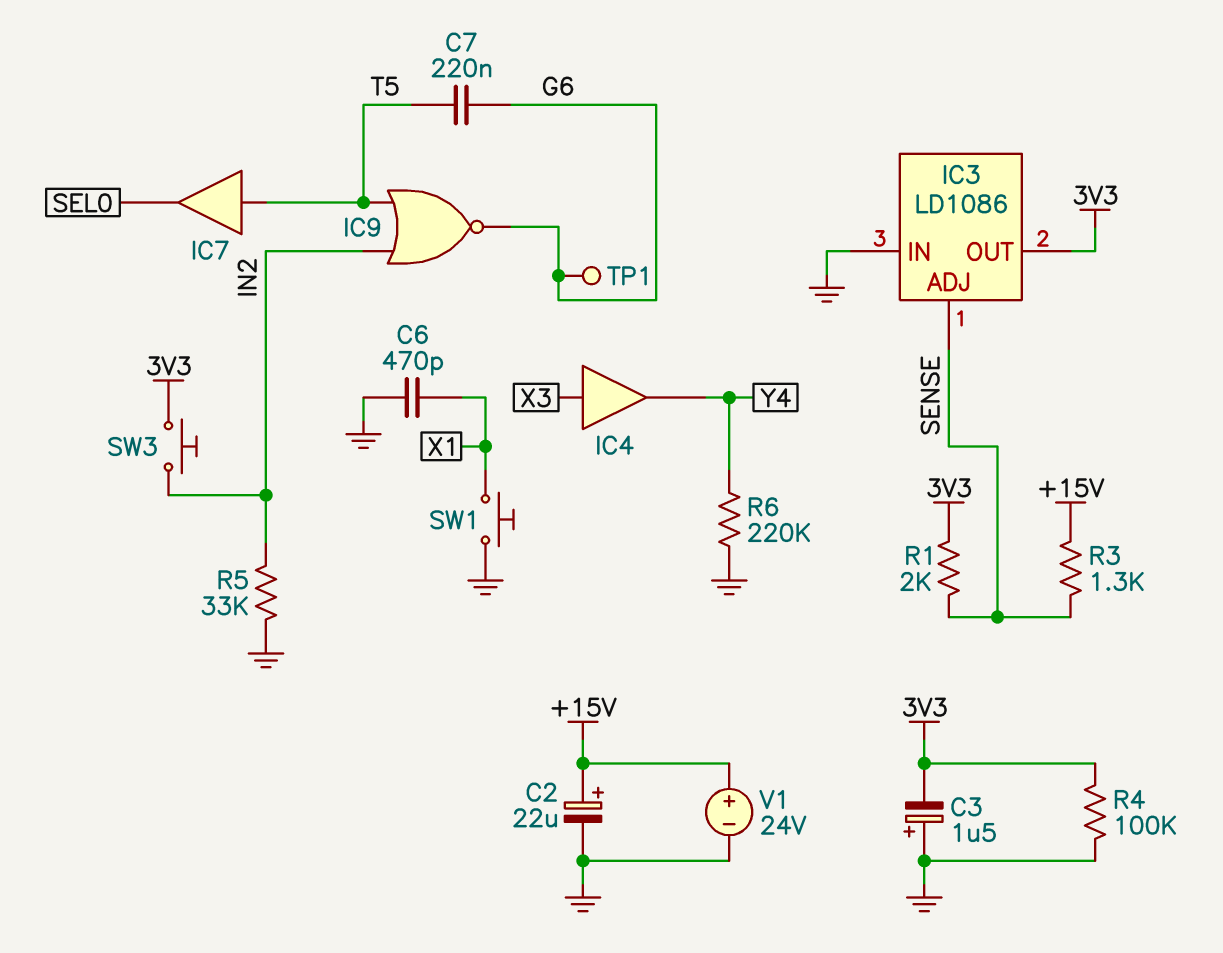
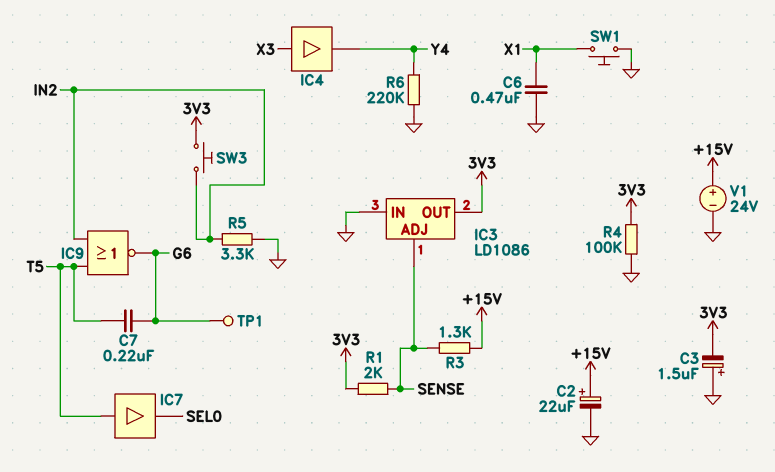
C6: 470pF (GND, X1) -> 470nF (GND, X1)
R5: 33k (GND, IN2) -> 3.3k (GND, IN2)

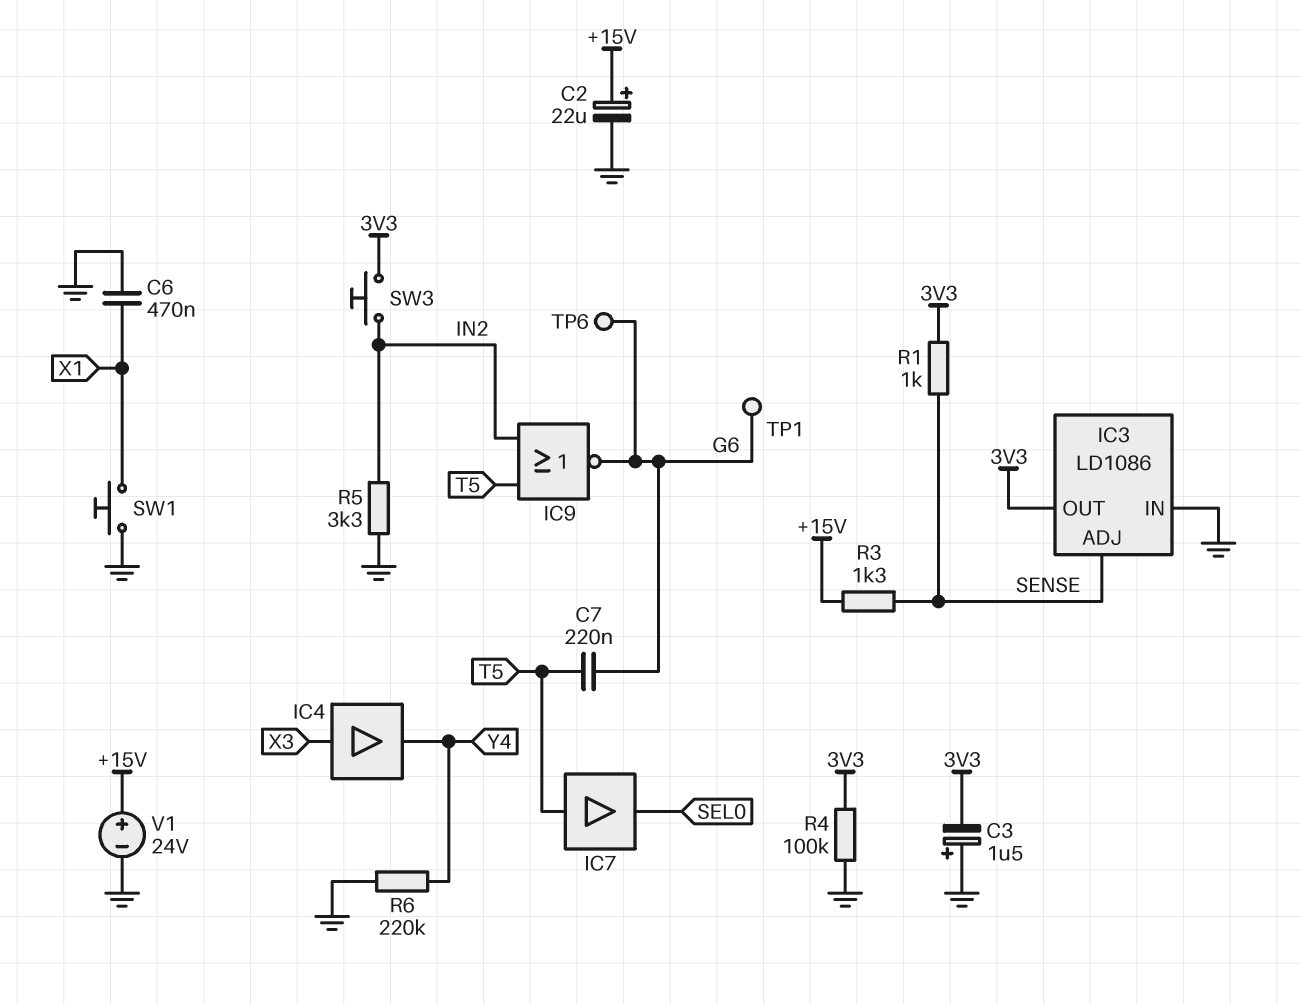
R1: 2k (3V3, SENSE) -> 1k (3V3, SENSE)
TP6: none -> test point (G6)

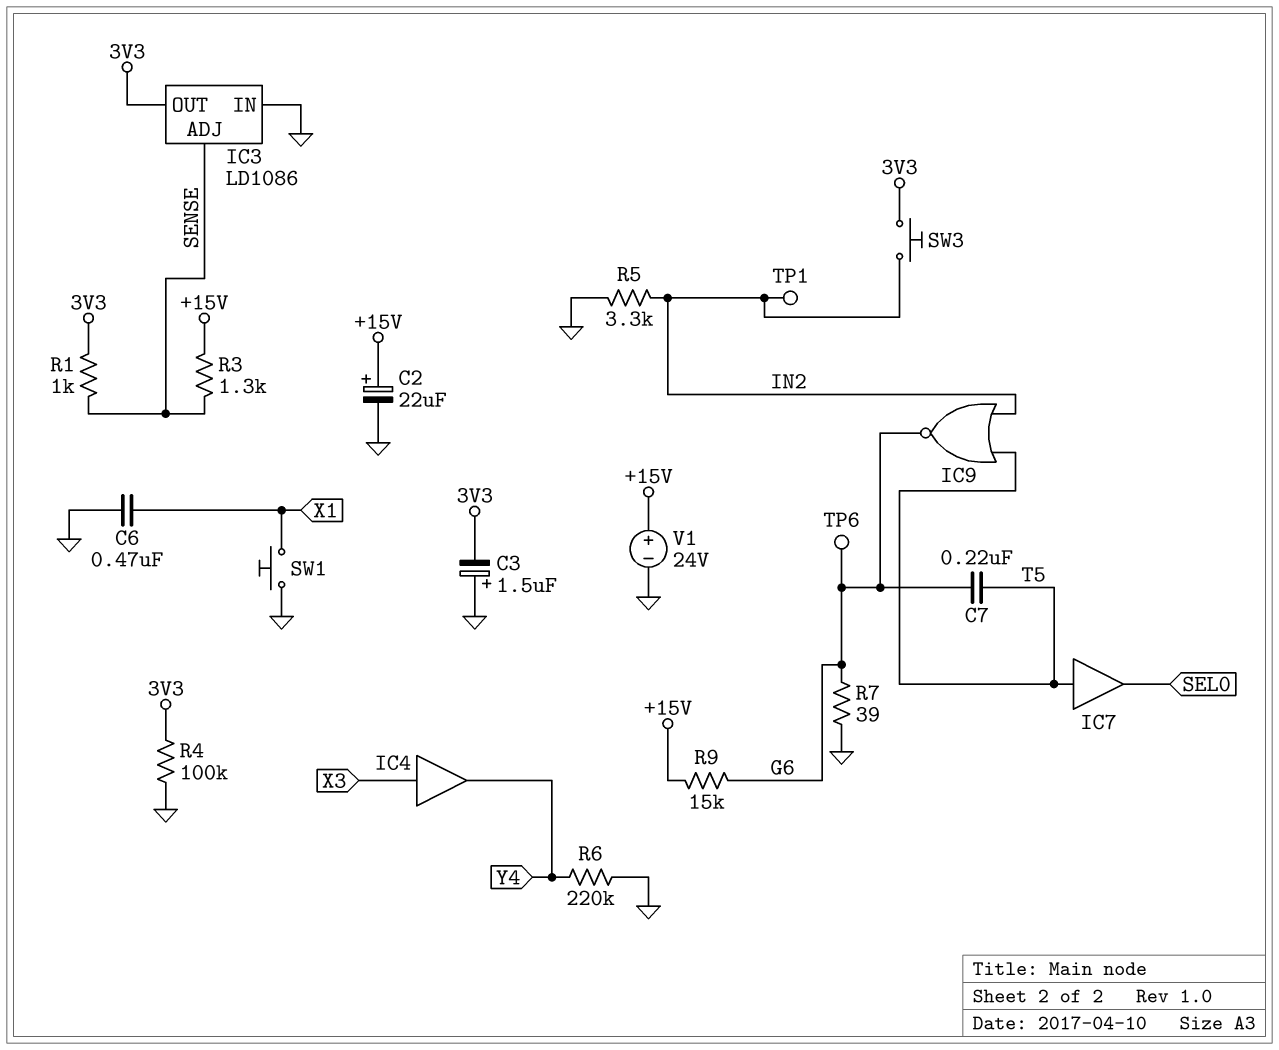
R7: none -> 39 (G6, GND)
R9: none -> 15k (+15V, G6)
TP1: test point (G6) -> test point (IN2)

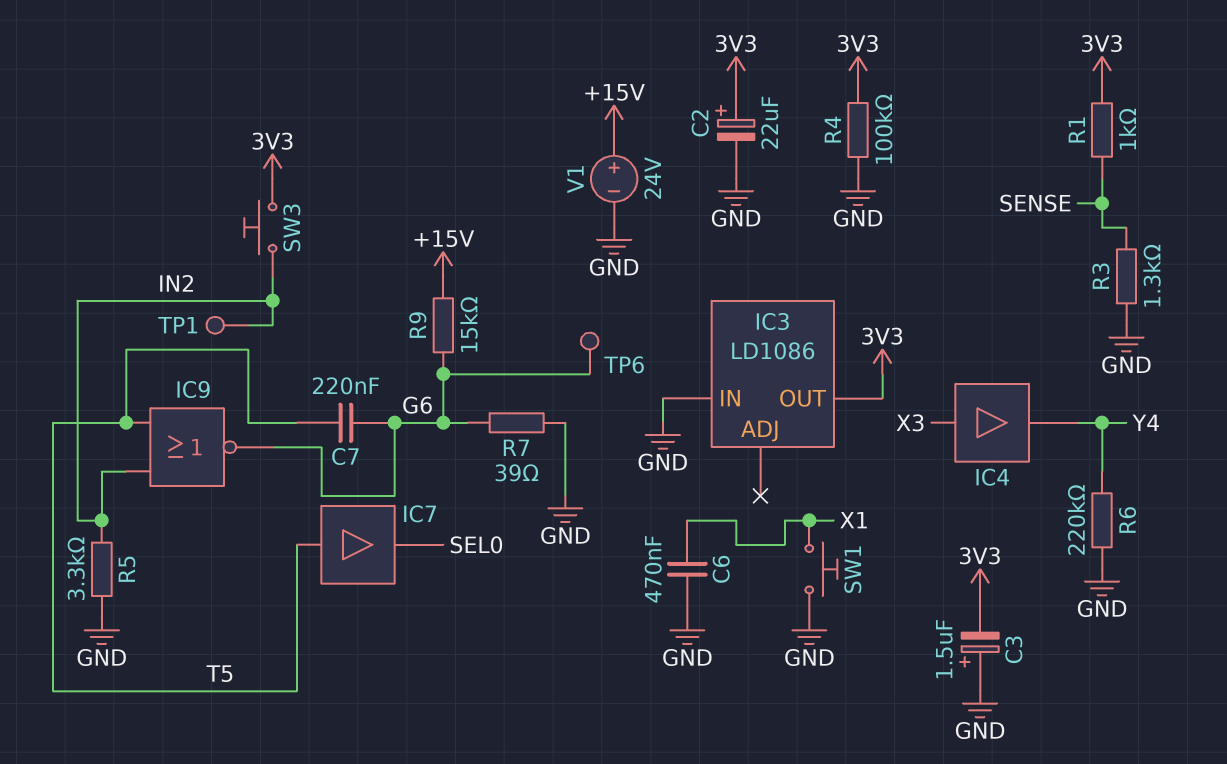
C2: 22uF (plus +15V, minus GND) -> 22uF (plus 3V3, minus GND)
IC3 pin ADJ: SENSE -> none
R3: 1.3k (+15V, SENSE) -> 1.3k (GND, SENSE)

